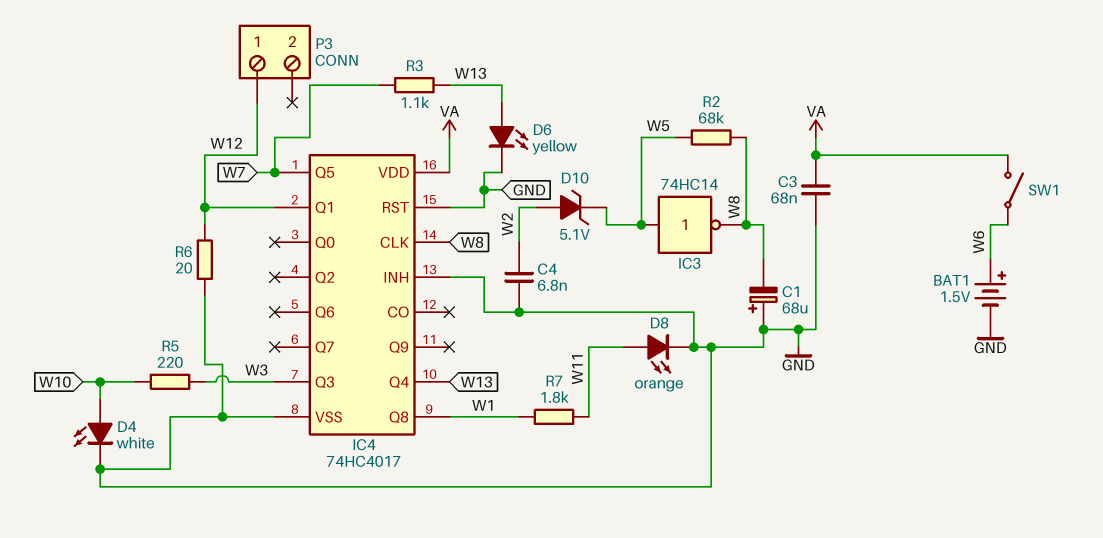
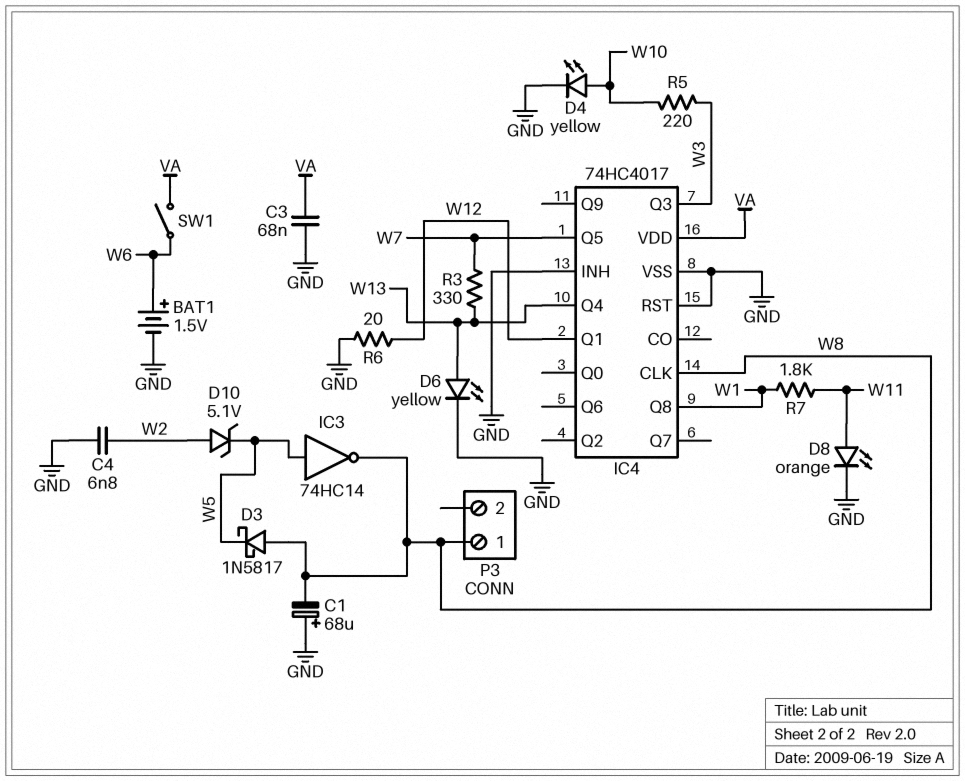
D3: none -> schottky 1N5817 (A W8, K W5)
D4: LED white (A W10, K GND) -> LED yellow (A W10, K GND)
P3 pin 1: W12 -> W8
R2: 68k (W5, W8) -> none
R3: 1.1k (W7, W13) -> 330 (W7, W13)

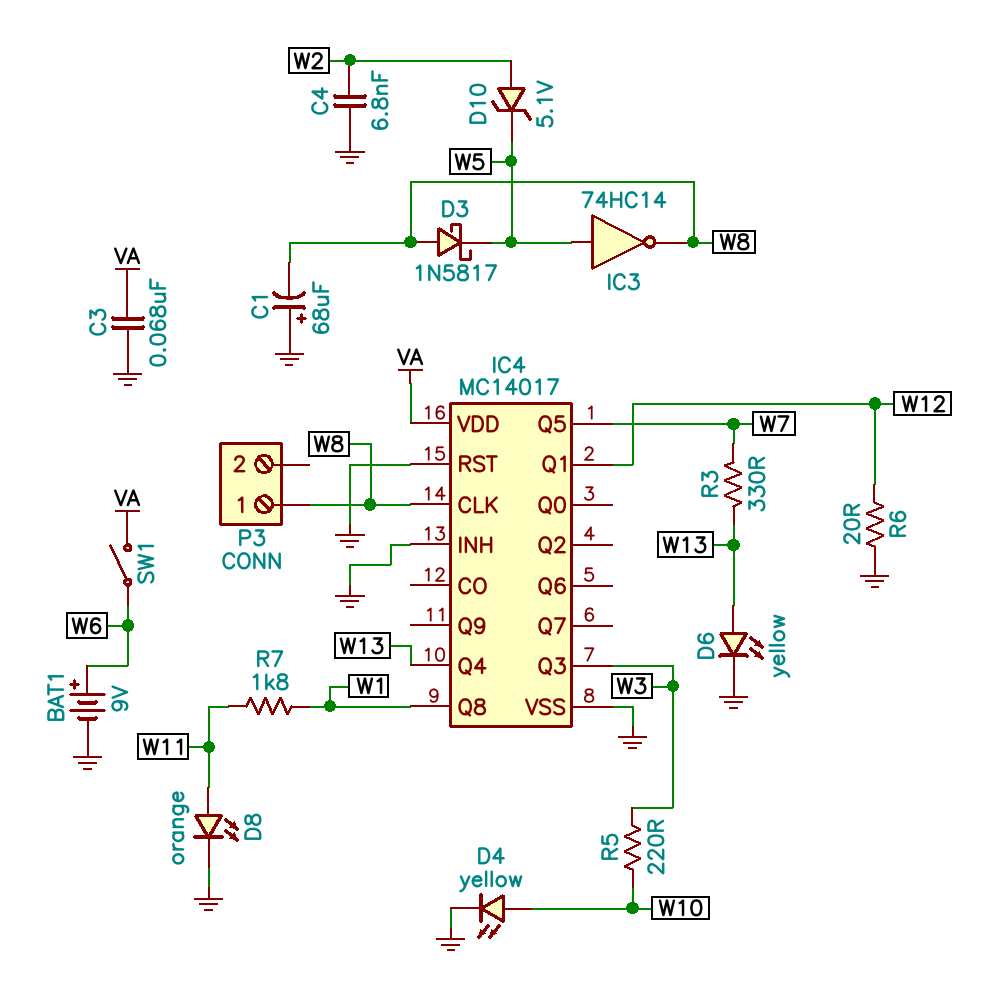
BAT1: 1.5V (plus W6, minus GND) -> 9V (plus W6, minus GND)
IC4: 74HC4017 -> MC14017

